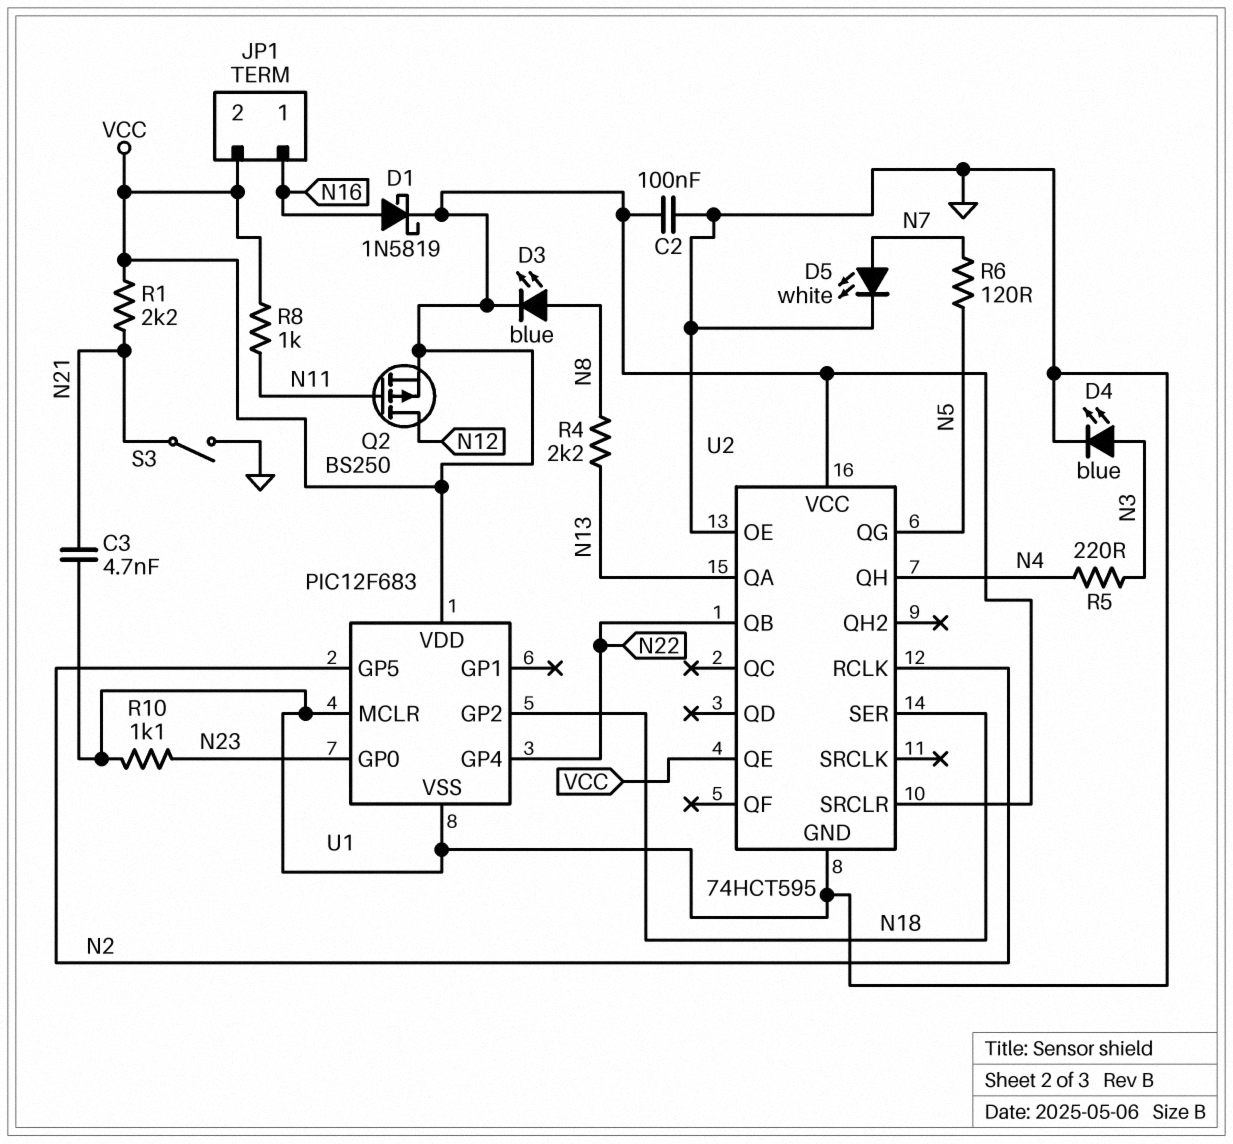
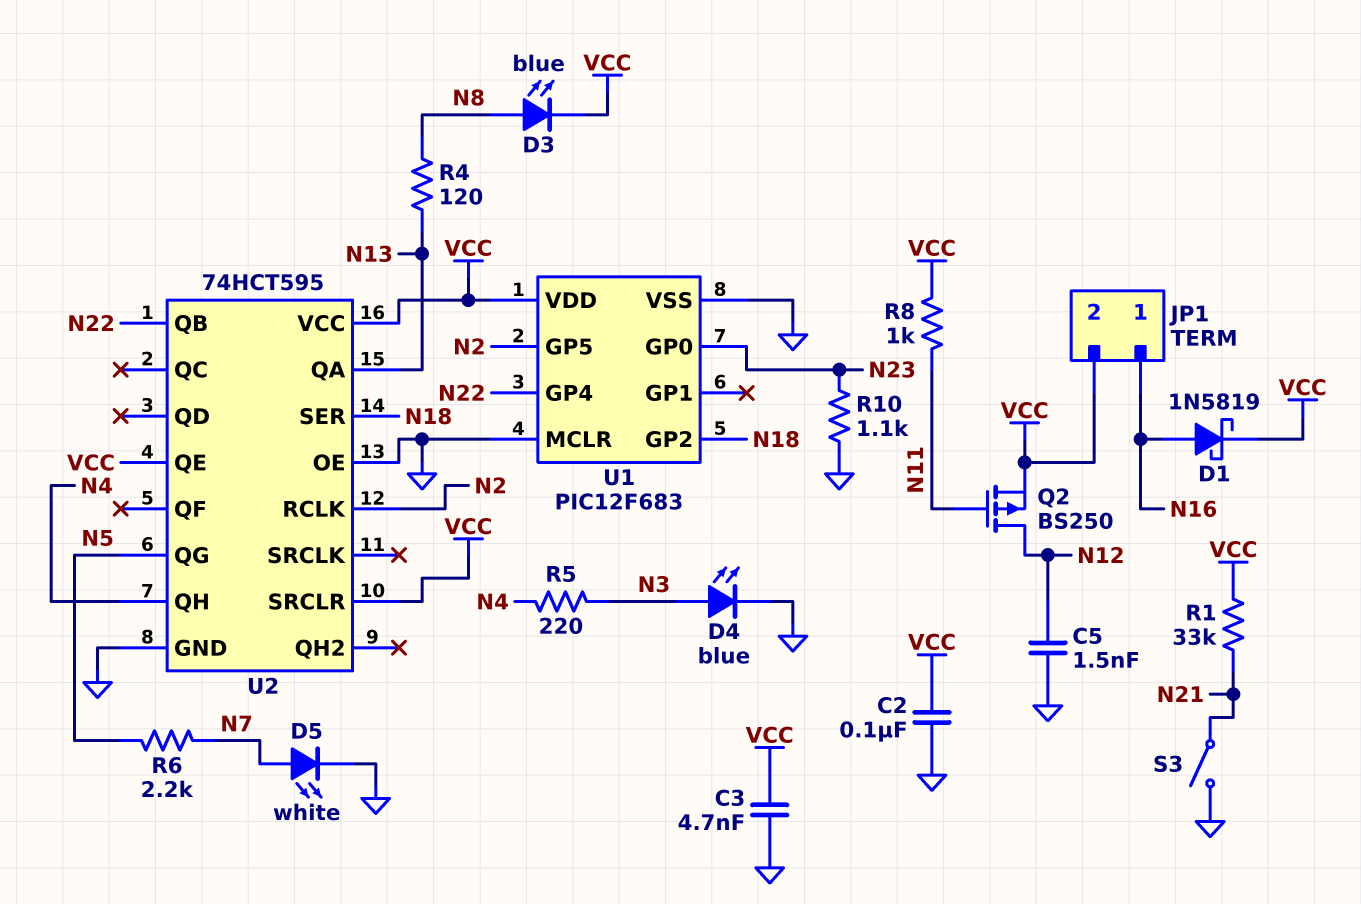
C3: 4.7nF (GND, N21) -> 4.7nF (GND, VCC)
C5: none -> 1.5nF (GND, N12)
R1: 2.2k (N21, VCC) -> 33k (N21, VCC)
R4: 2.2k (N8, N13) -> 120 (N8, N13)
R6: 120 (N5, N7) -> 2.2k (N5, N7)

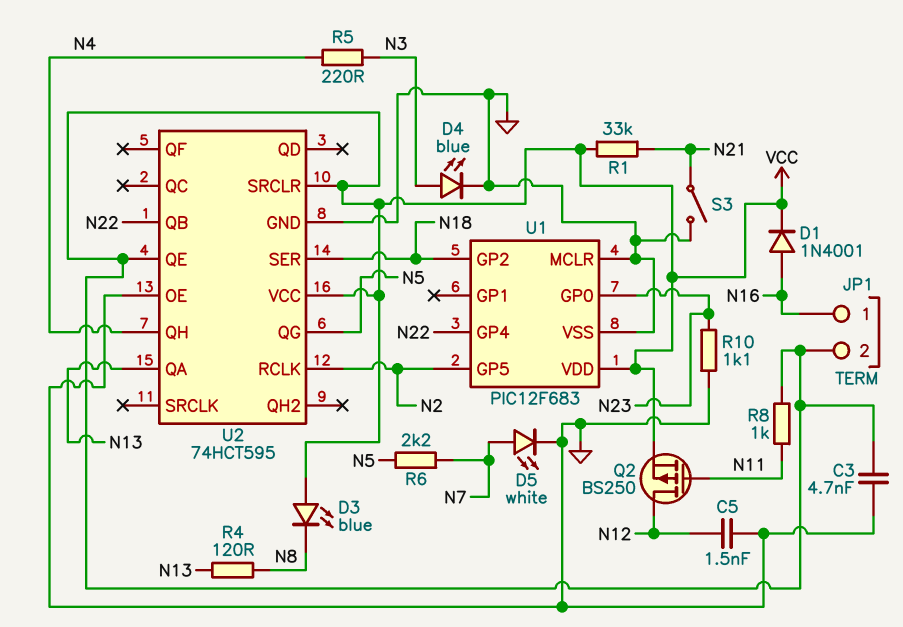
C2: 100nF (GND, VCC) -> none
D1: schottky 1N5819 (A N16, K VCC) -> diode 1N4001 (A N16, K VCC)
D3: LED blue (A N8, K VCC) -> LED blue (A VCC, K N8)

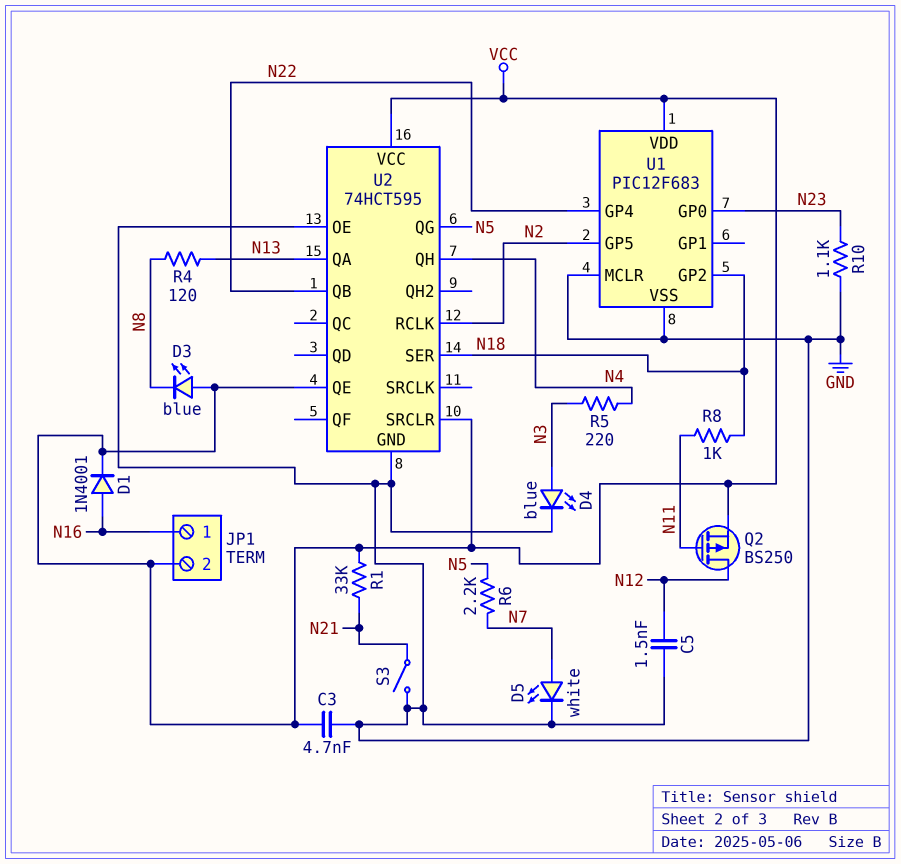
R8: 1k (N11, VCC) -> 1k (N11, N18)

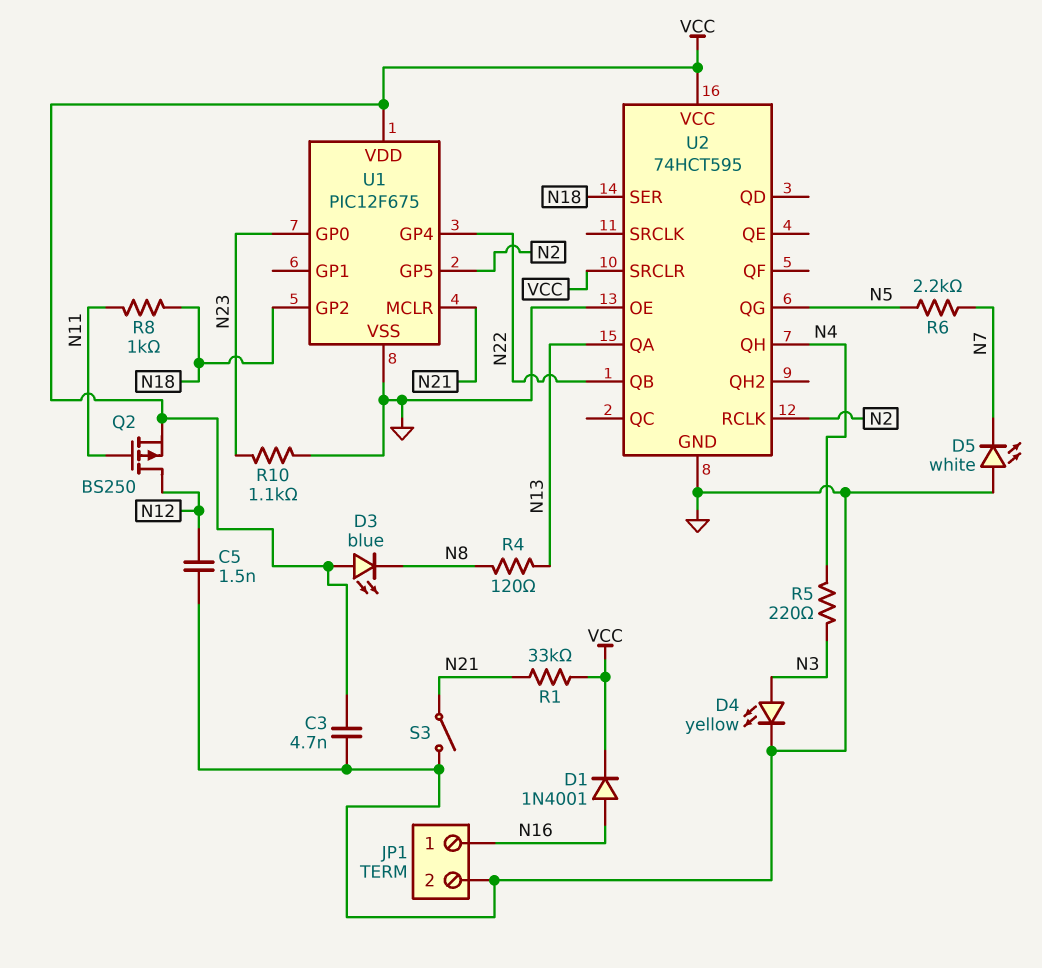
D4: LED blue (A N3, K GND) -> LED yellow (A N3, K GND)
D5: LED white (A N7, K GND) -> LED white (A GND, K N7)
JP1 pin 2: VCC -> GND
U1: PIC12F683 -> PIC12F675
U1 pin MCLR: GND -> N21
U2 pin QE: VCC -> none

